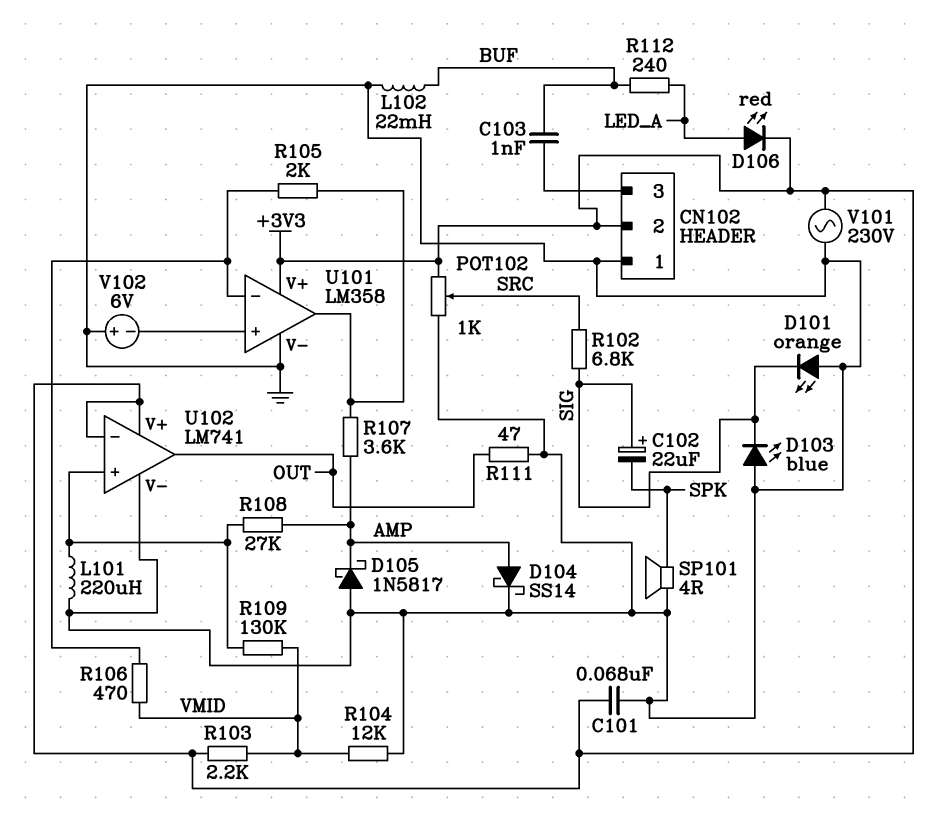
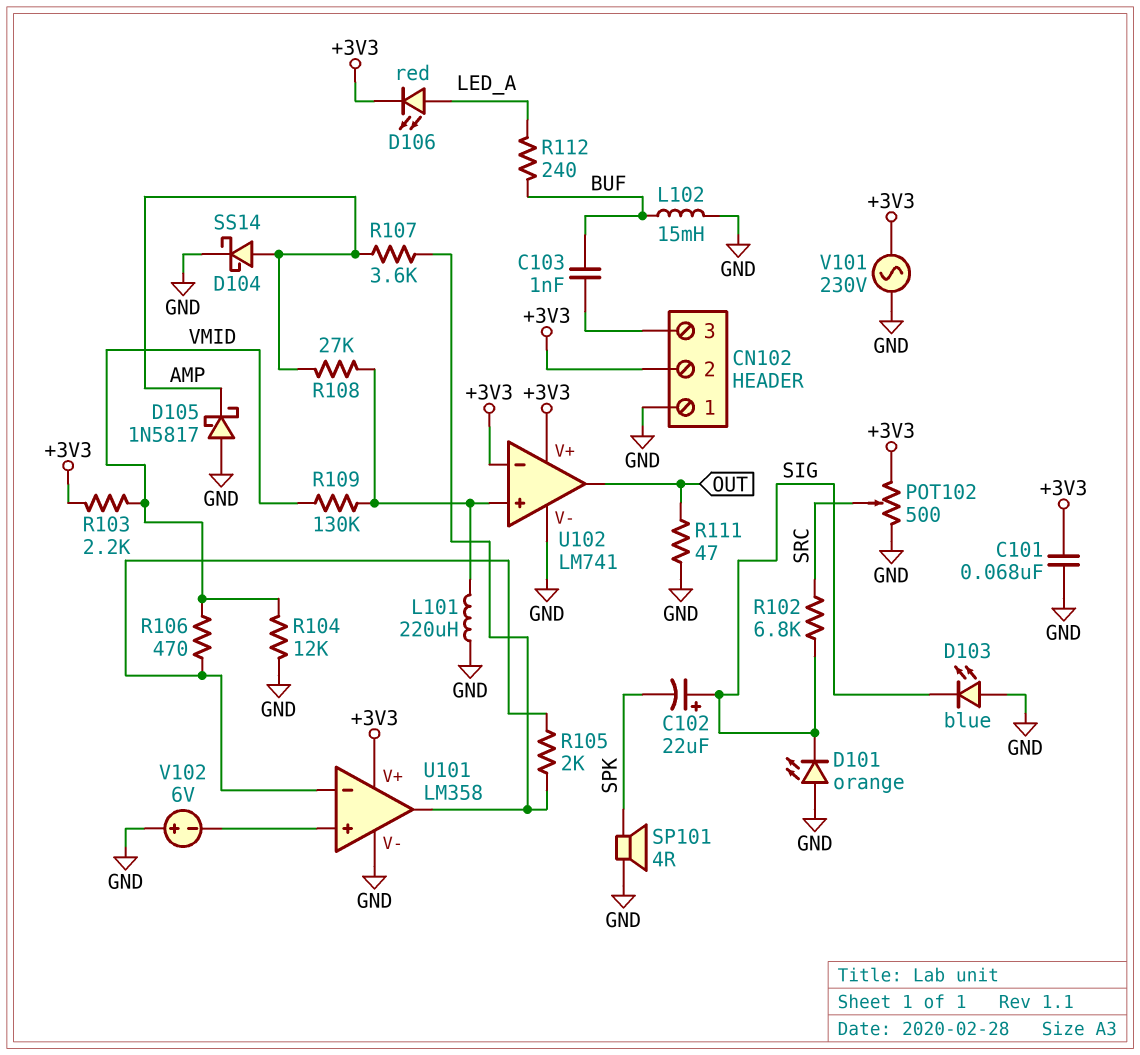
L102: 22mH (BUF, GND) -> 15mH (BUF, GND)
POT102: 1k (+3V3, GND, wiper SRC) -> 500 (+3V3, GND, wiper SRC)

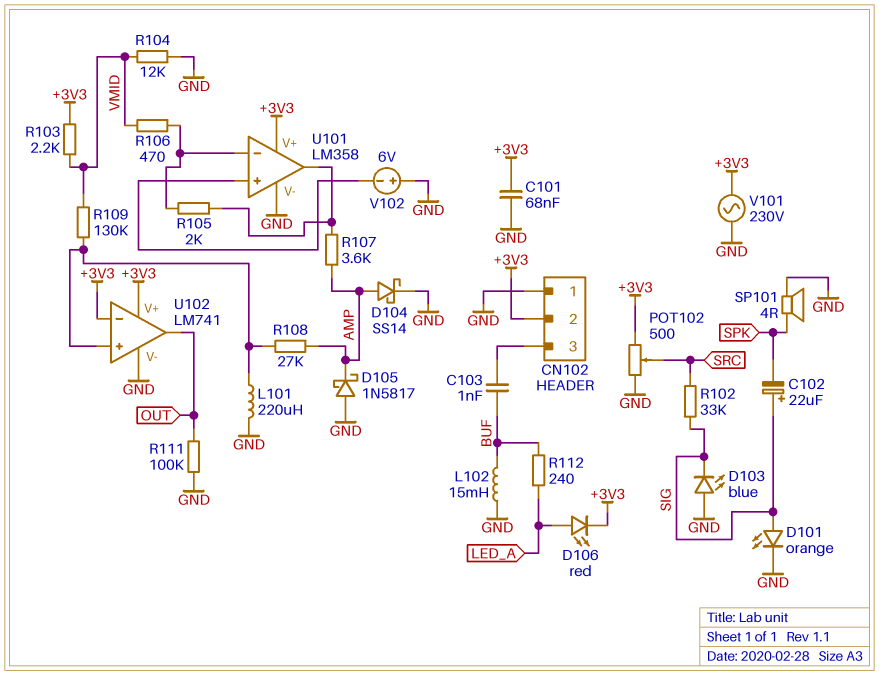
D101: LED orange (A GND, K SIG) -> LED orange (A SIG, K GND)
R102: 6.8k (SIG, SRC) -> 33k (SIG, SRC)
R111: 47 (GND, OUT) -> 100k (GND, OUT)

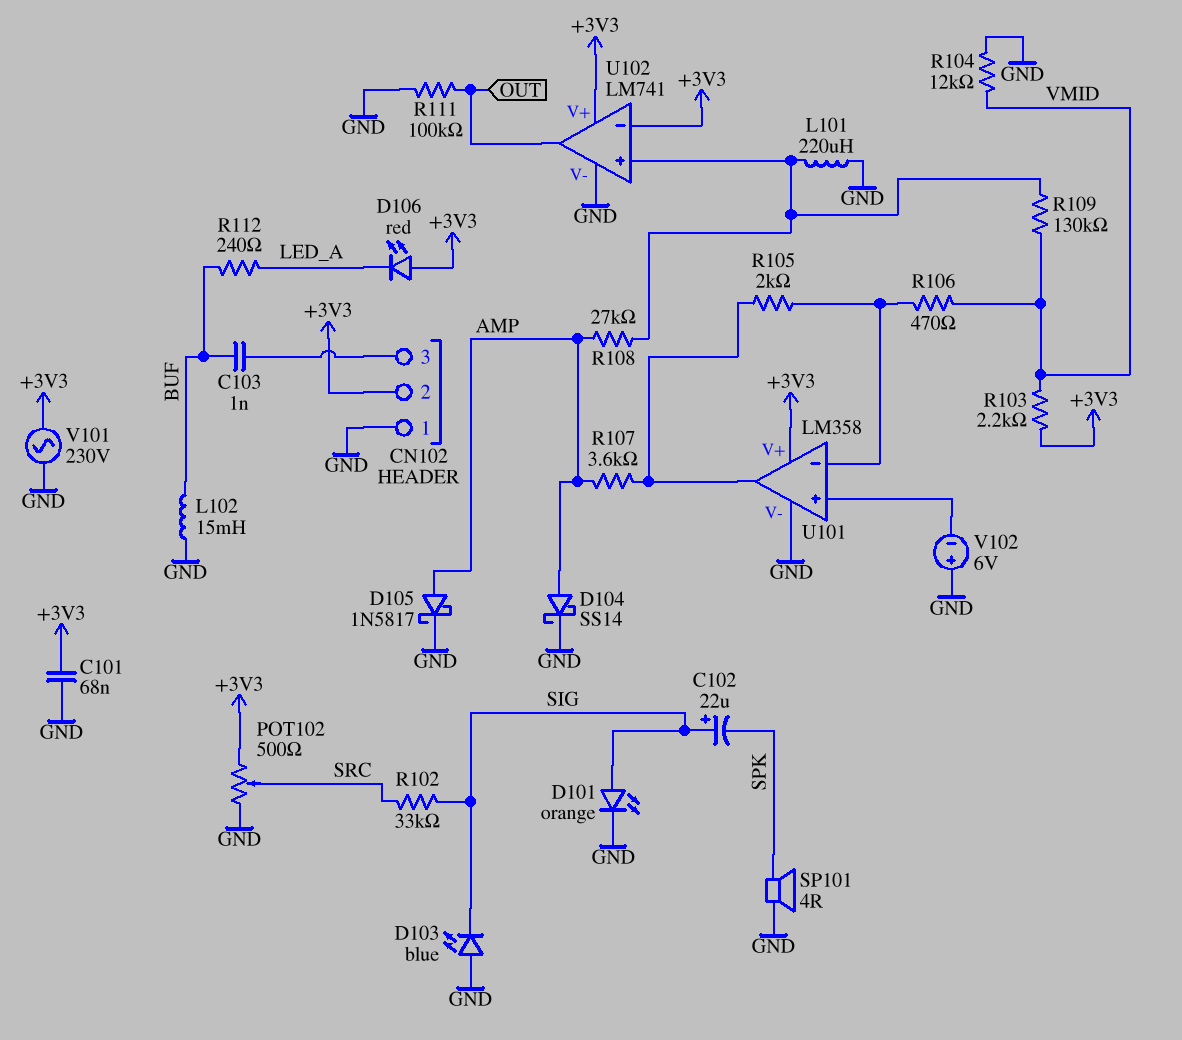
D105: schottky 1N5817 (A GND, K AMP) -> schottky 1N5817 (A AMP, K GND)
D106: LED red (A LED_A, K +3V3) -> LED red (A +3V3, K LED_A)

